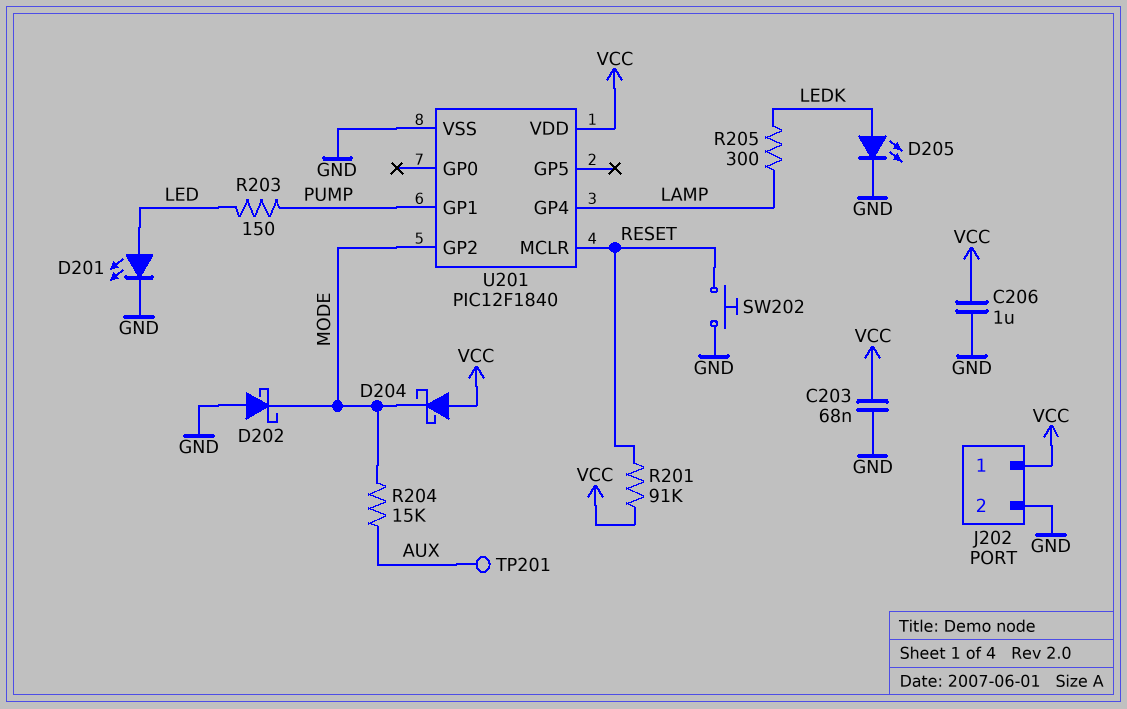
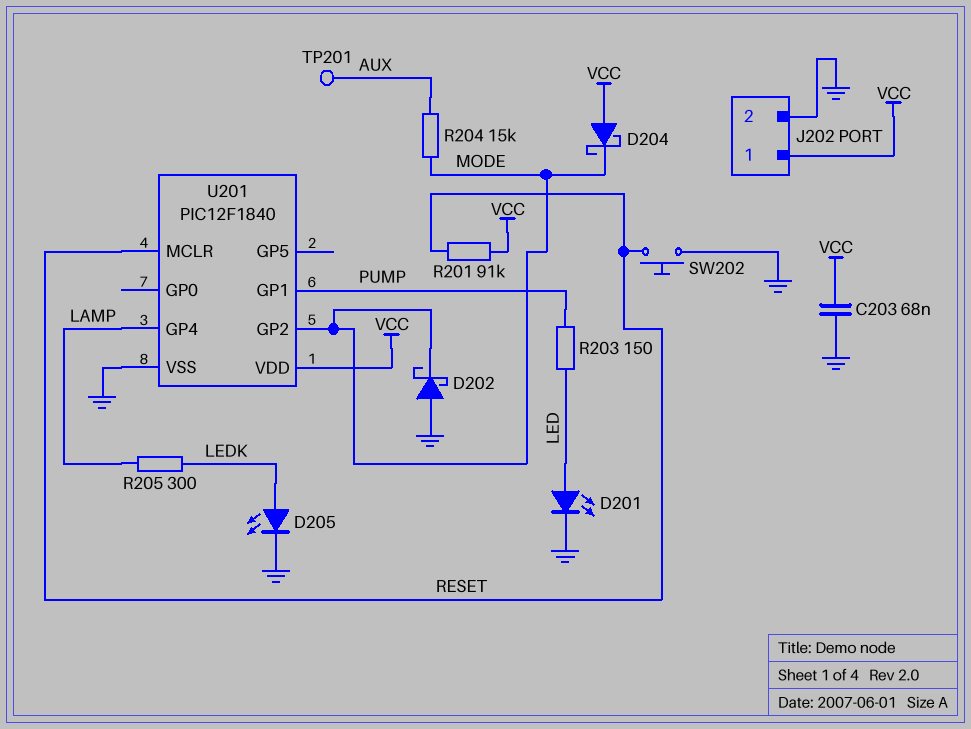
C206: 1uF (GND, VCC) -> none

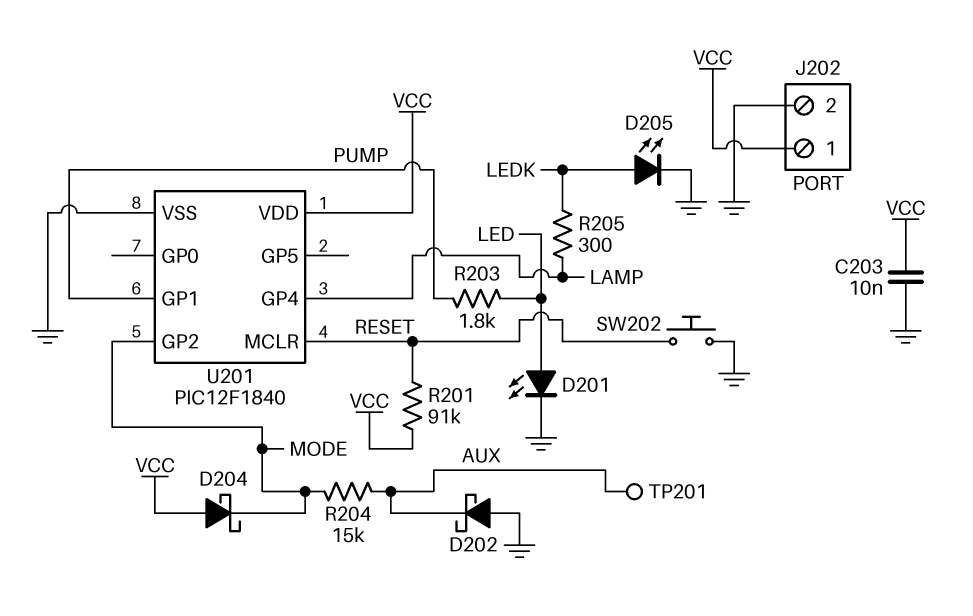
C203: 68nF (GND, VCC) -> 10nF (GND, VCC)
D202: schottky (A GND, K MODE) -> schottky (A GND, K AUX)
R203: 150 (LED, PUMP) -> 1.8k (LED, PUMP)

